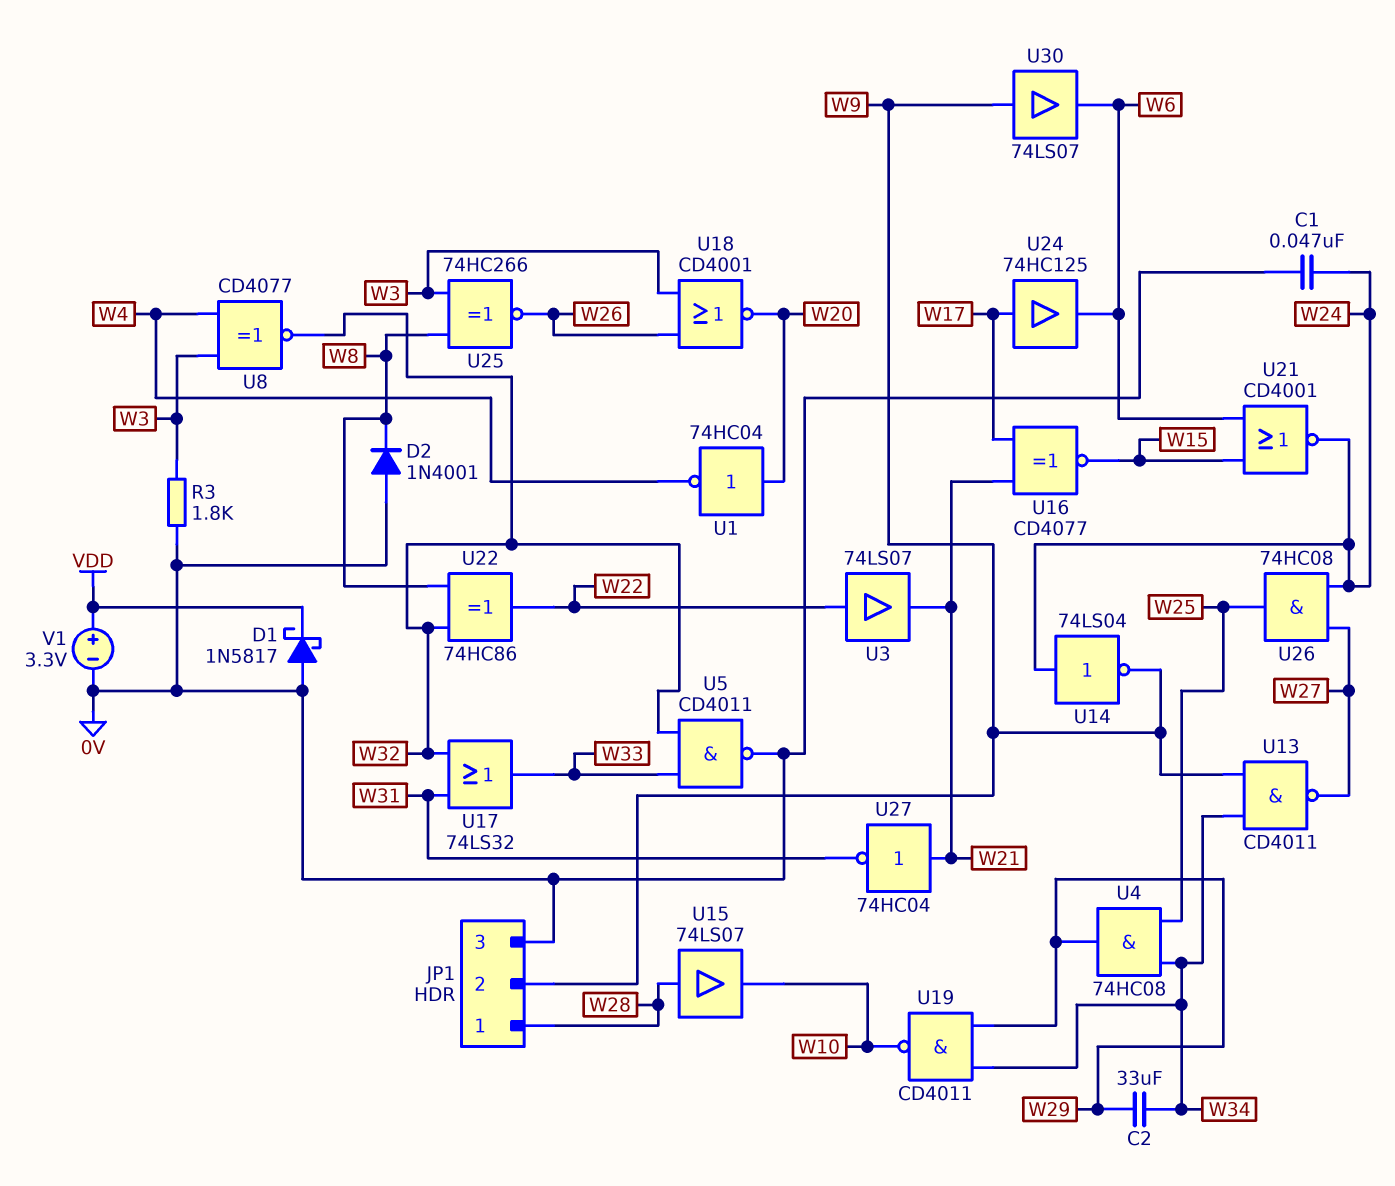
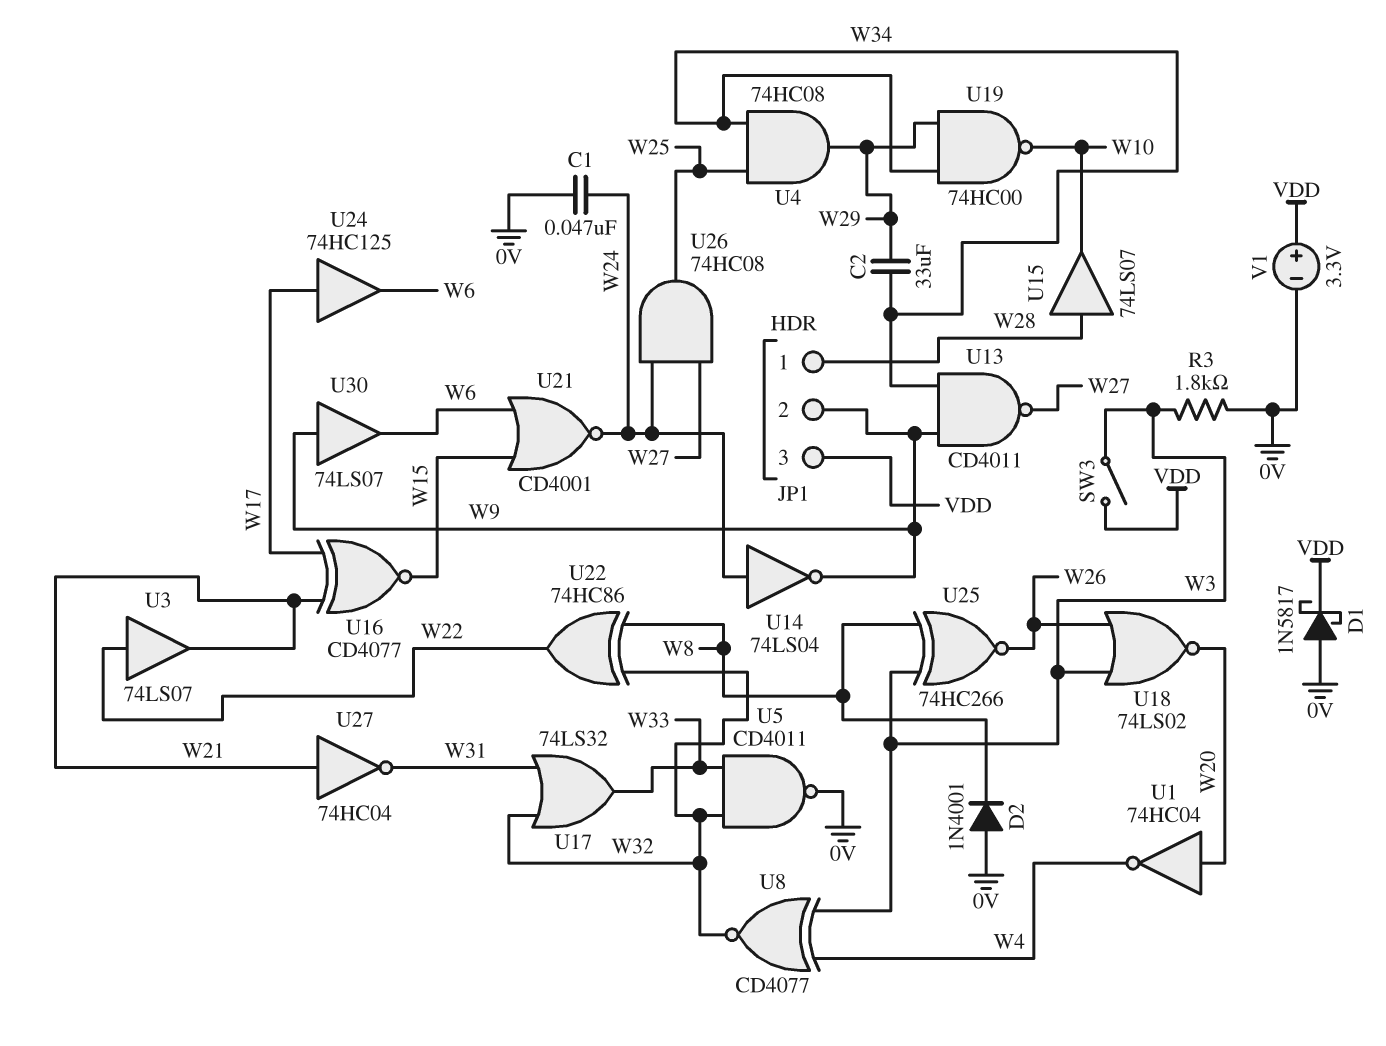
JP1 pin 3: 0V -> VDD
SW3: none -> switch (VDD, W3)
U18: NOR CD4001 (in W3, in W26, out W20) -> NOR 74LS02 (in W3, in W26, out W20)
U19: NAND CD4011 (in W29, in W34, out W10) -> NAND 74HC00 (in W29, in W34, out W10)

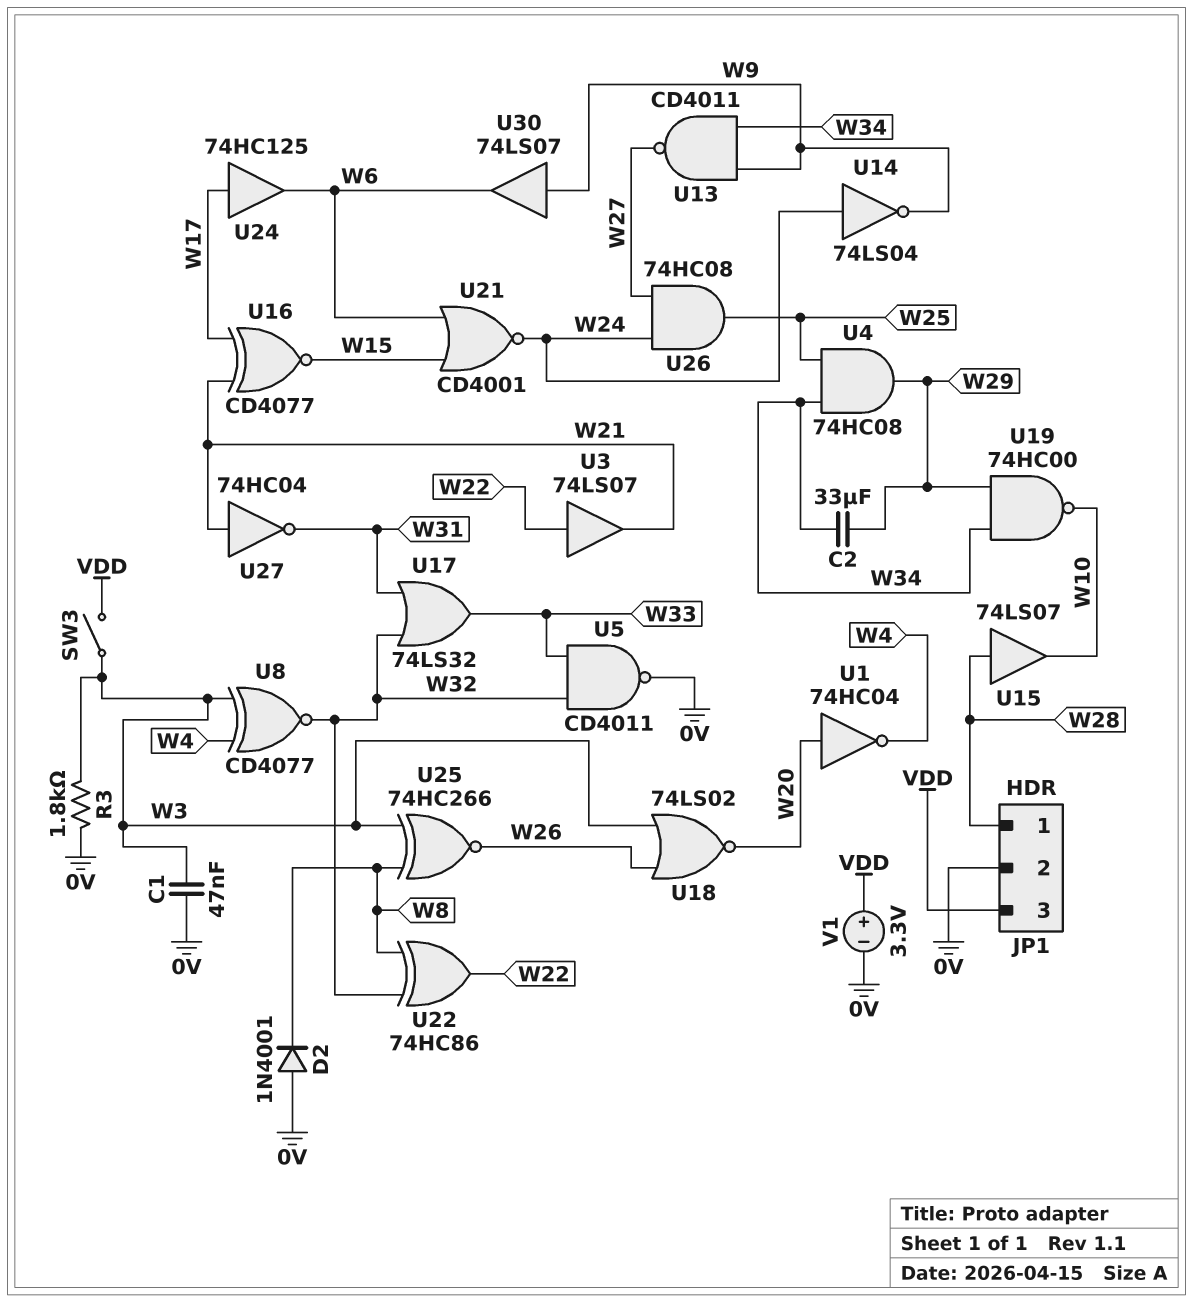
C1: 47nF (0V, W24) -> 47nF (0V, W3)
D1: schottky 1N5817 (A 0V, K VDD) -> none
JP1 pin 2: W9 -> 0V

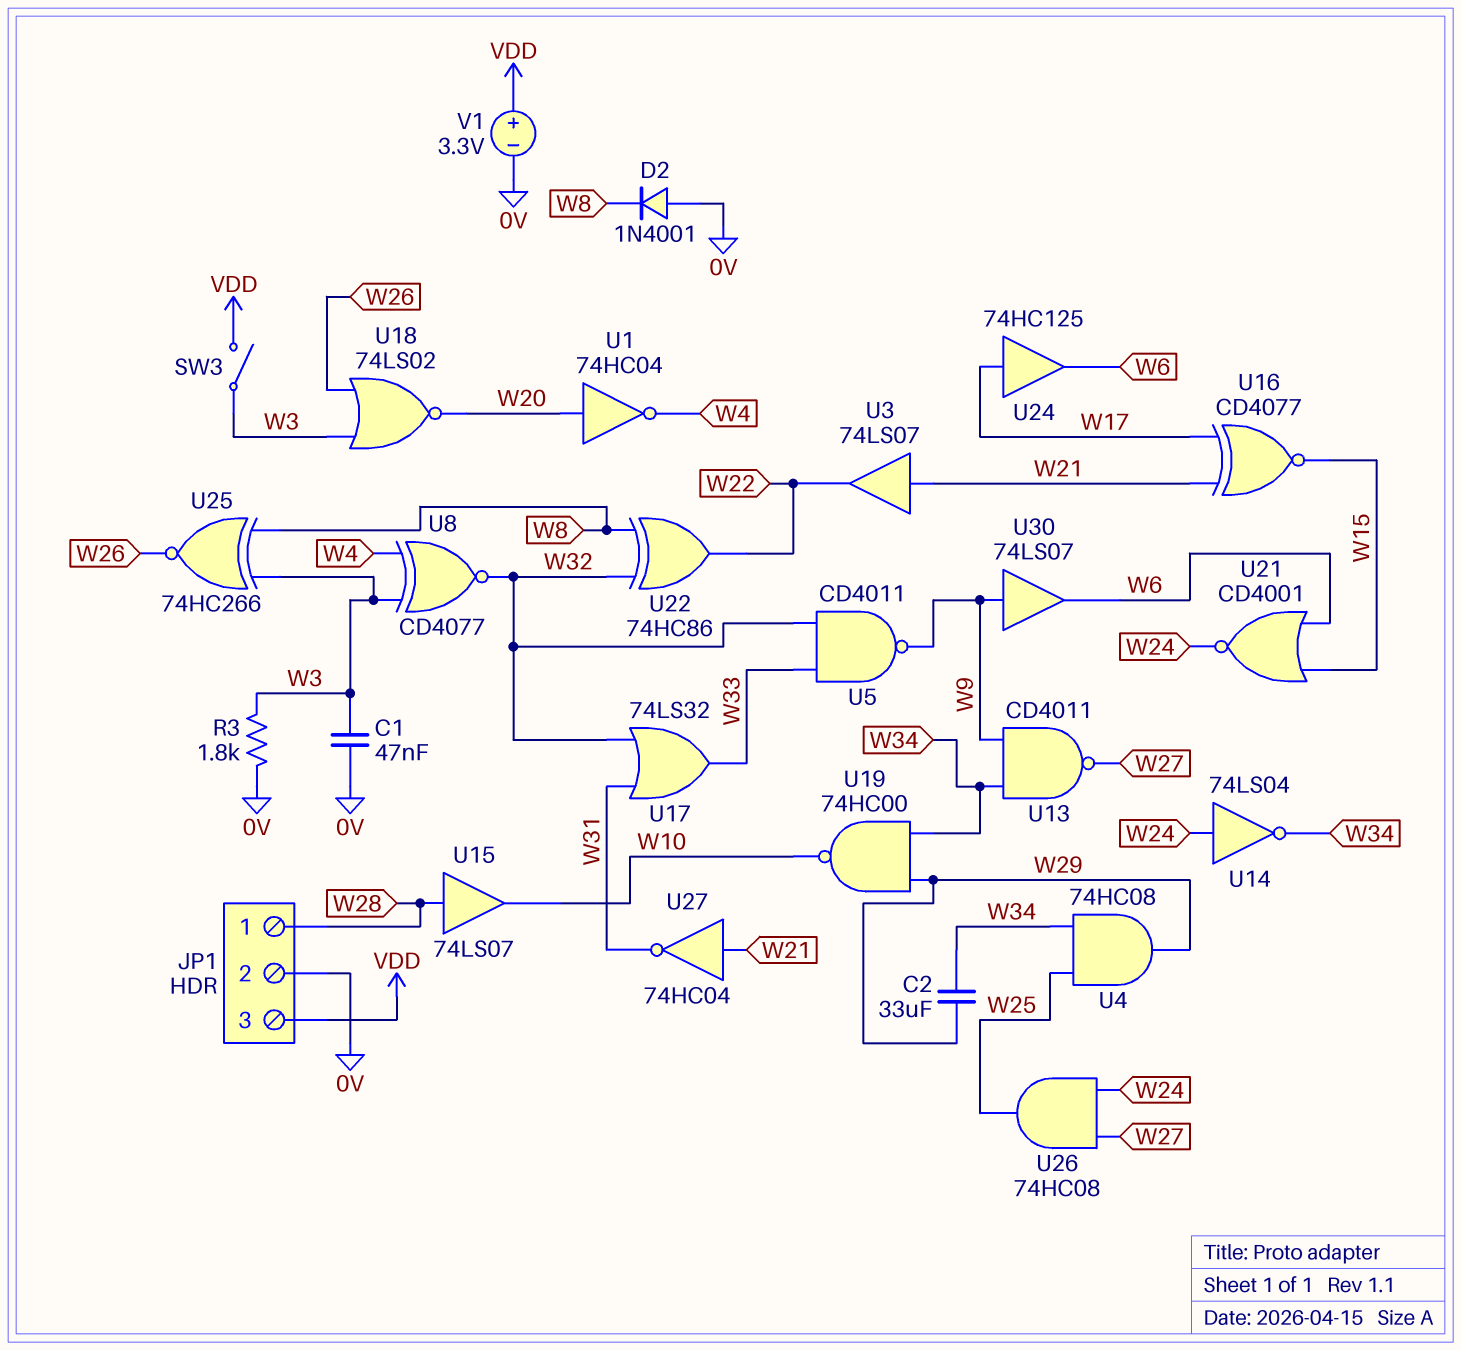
U3: buffer 74LS07 (in W22, out W21) -> buffer 74LS07 (in W21, out W22)
U5: NAND CD4011 (in W32, in W33, out 0V) -> NAND CD4011 (in W32, in W33, out W9)
U14: NOT 74LS04 (in W24, out W9) -> NOT 74LS04 (in W24, out W34)

